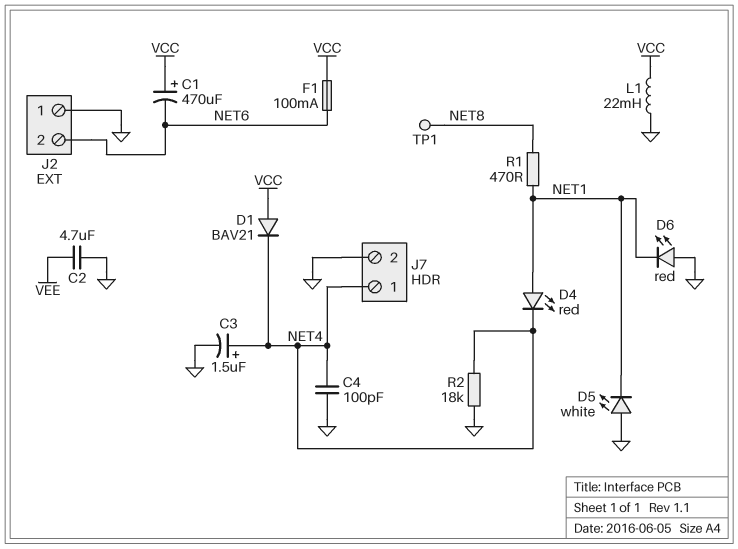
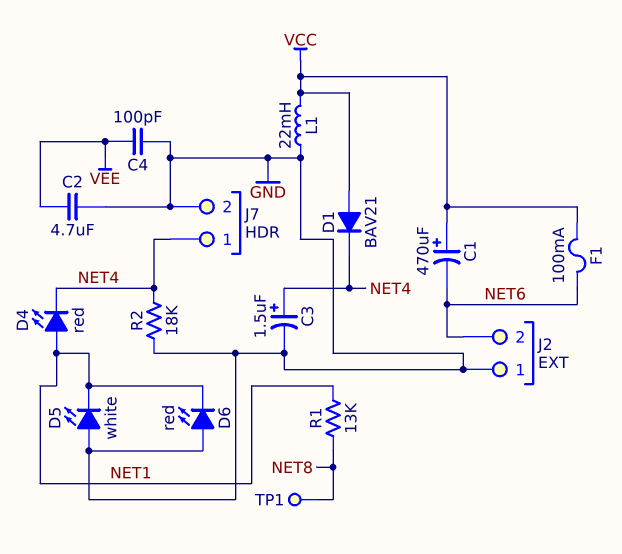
C4: 100pF (GND, NET4) -> 100pF (GND, VEE)
R1: 470 (NET1, NET8) -> 13k (NET1, NET8)

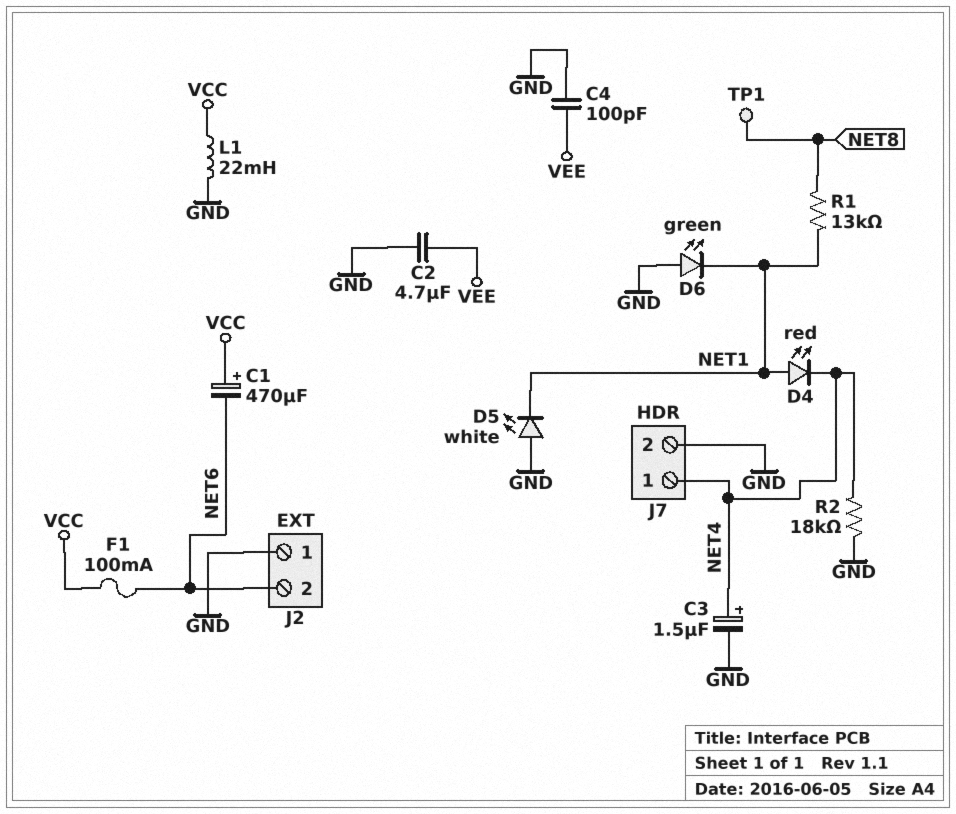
D1: diode BAV21 (A VCC, K NET4) -> none
D6: LED red (A GND, K NET1) -> LED green (A GND, K NET1)

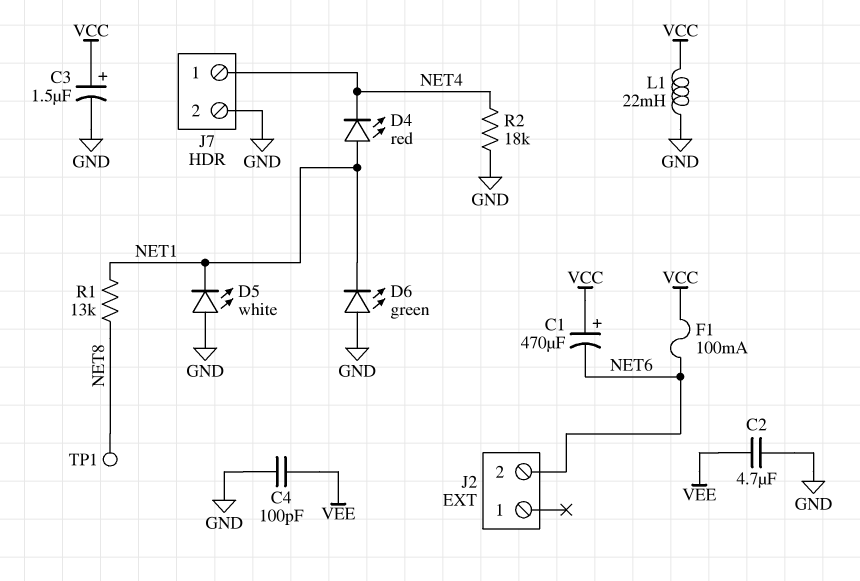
C3: 1.5uF (plus NET4, minus GND) -> 1.5uF (plus VCC, minus GND)
J2 pin 1: GND -> none

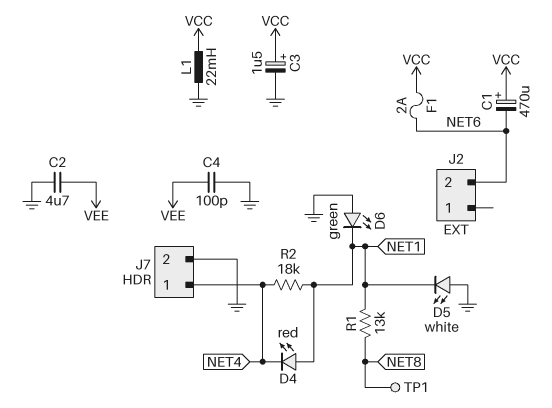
F1: 100mA (NET6, VCC) -> 2A (NET6, VCC)
R2: 18k (GND, NET4) -> 18k (NET1, NET4)

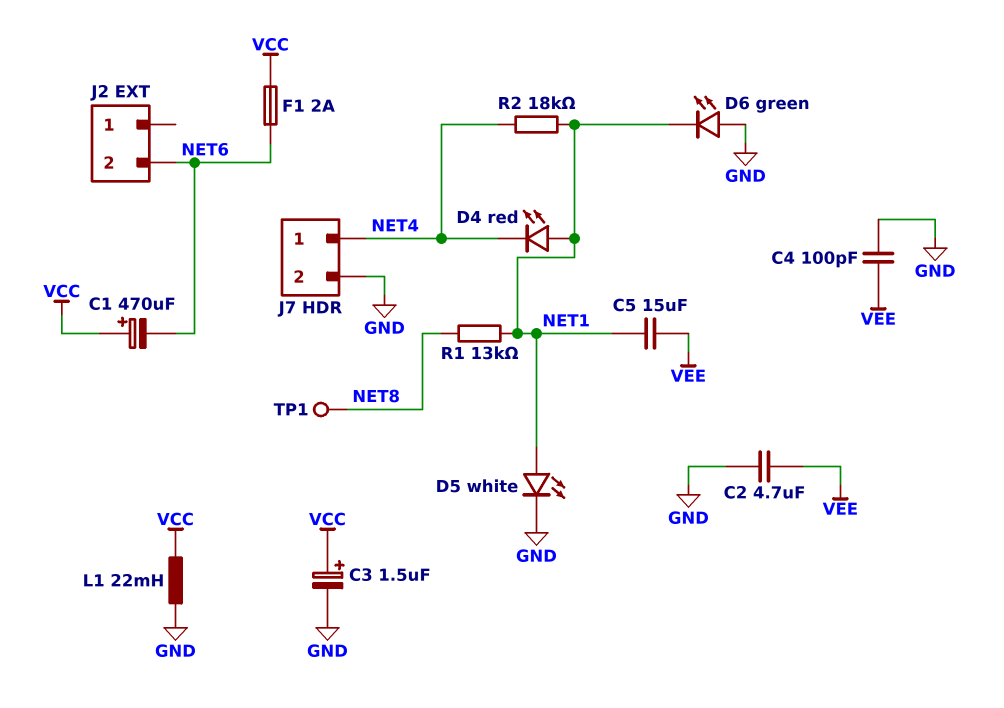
C5: none -> 15uF (NET1, VEE)
D5: LED white (A GND, K NET1) -> LED white (A NET1, K GND)

